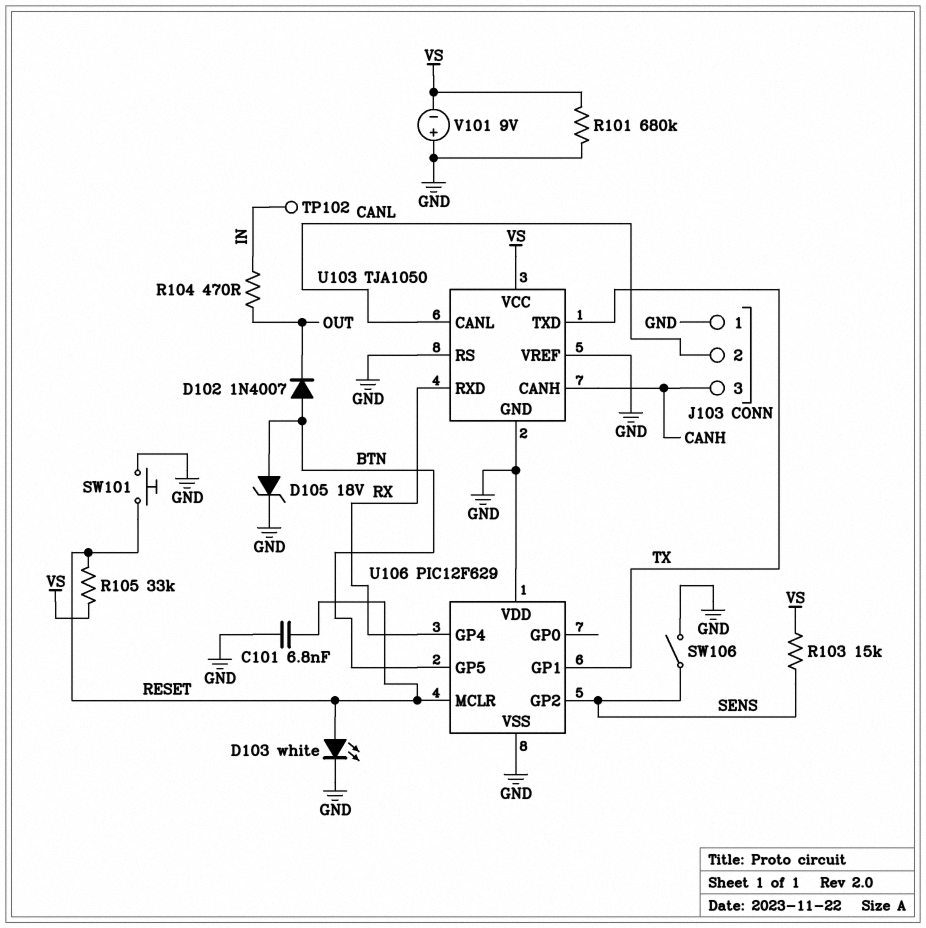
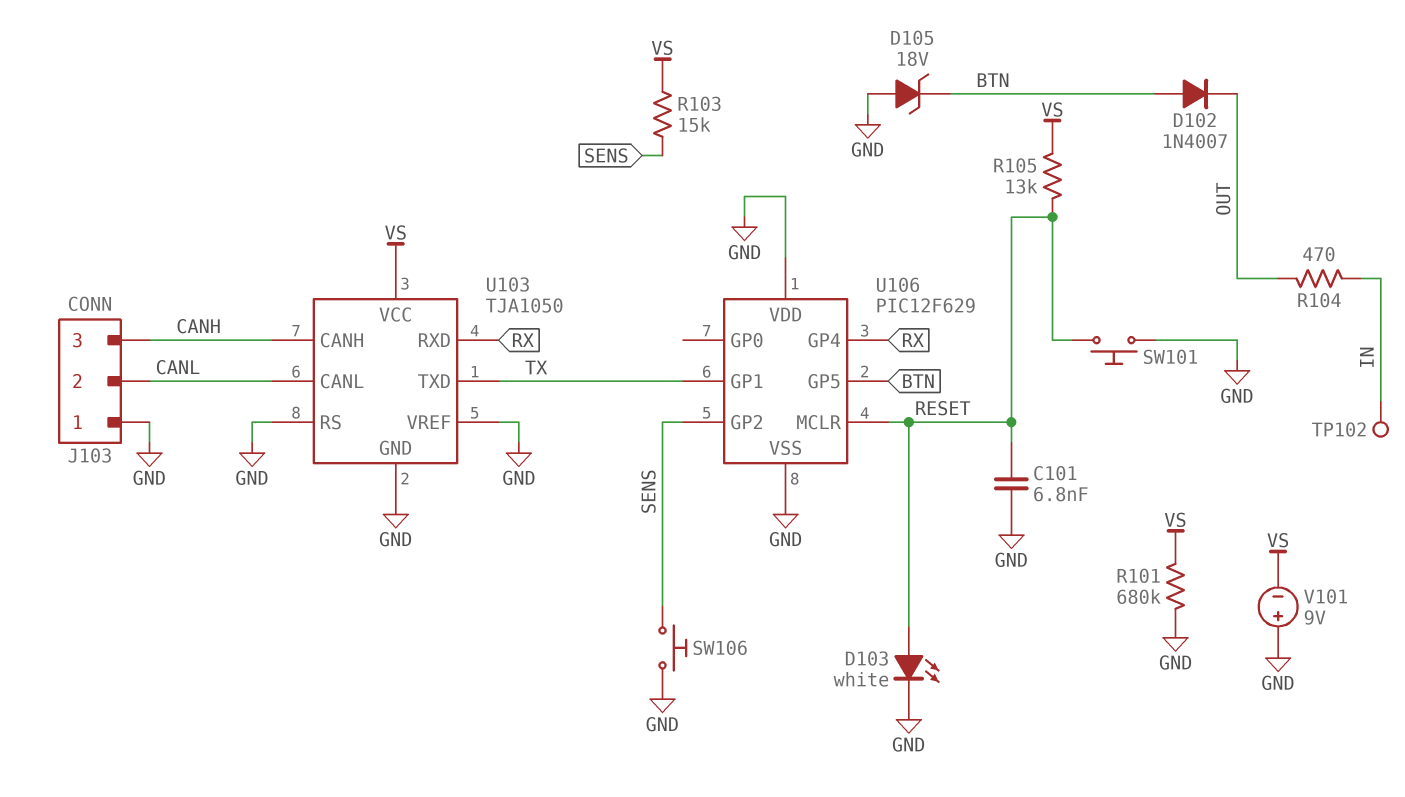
D105: zener 18V (A BTN, K GND) -> zener 18V (A GND, K BTN)
R105: 33k (RESET, VS) -> 13k (RESET, VS)
SW106: switch (GND, SENS) -> button (GND, SENS)

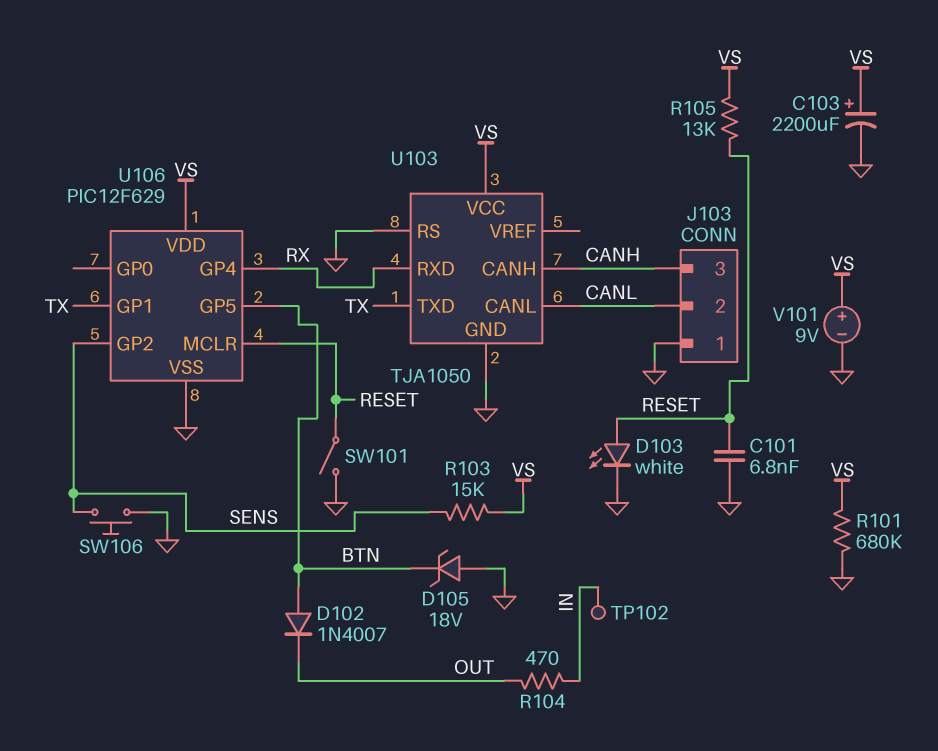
C103: none -> 2200uF (plus VS, minus GND)
SW101: button (GND, RESET) -> switch (GND, RESET)
U103 pin VREF: GND -> none
U106 pin VDD: GND -> VS
V101: 9V (plus GND, minus VS) -> 9V (plus VS, minus GND)

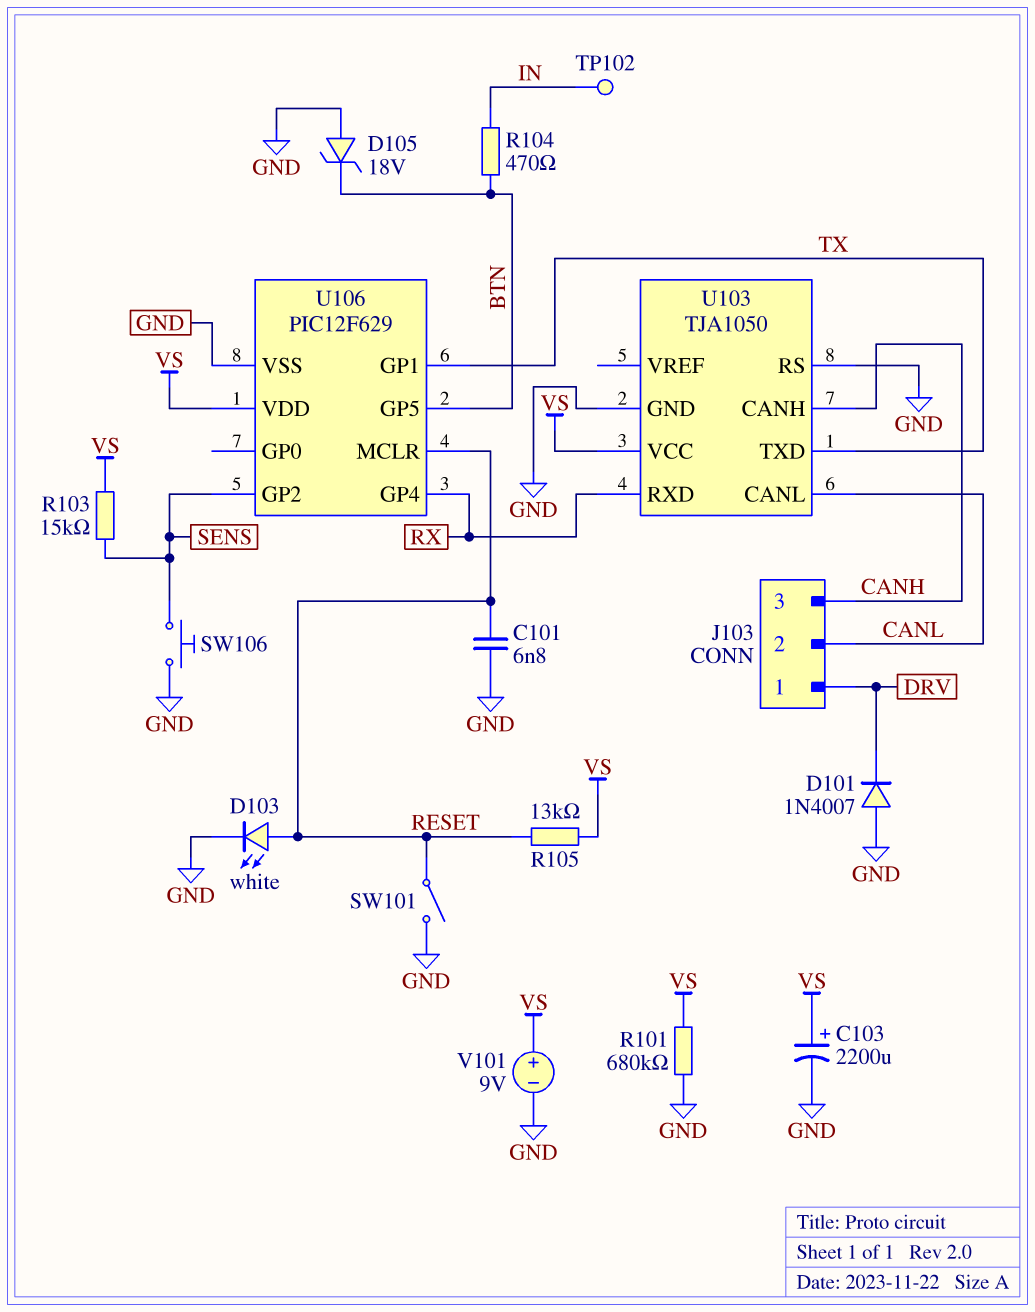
D101: none -> diode 1N4007 (A GND, K DRV)
D102: diode 1N4007 (A BTN, K OUT) -> none
J103 pin 1: GND -> DRV
R104: 470 (IN, OUT) -> 470 (BTN, IN)

